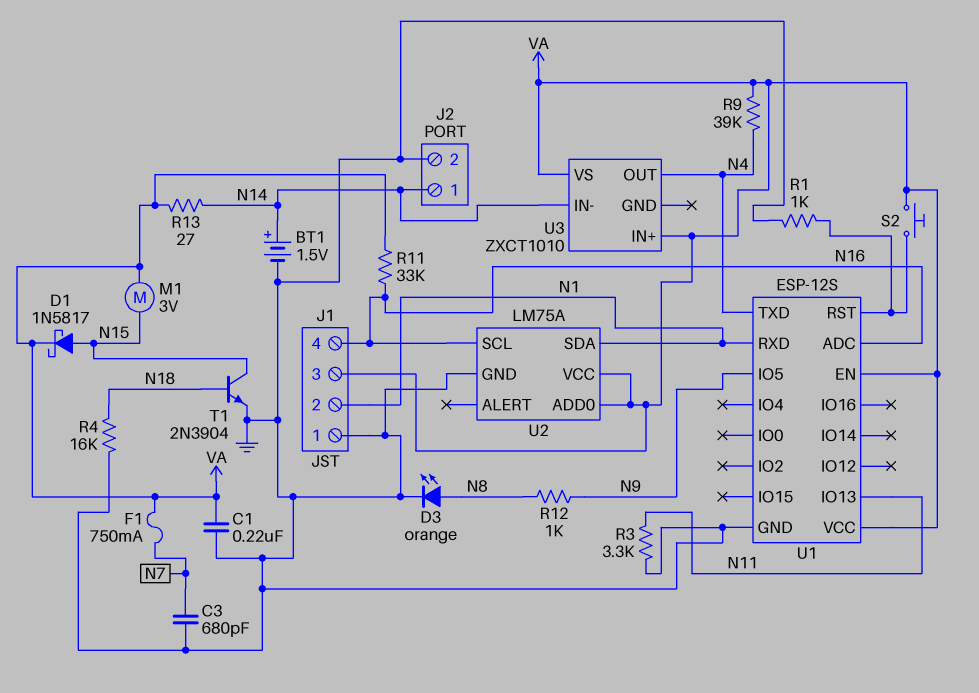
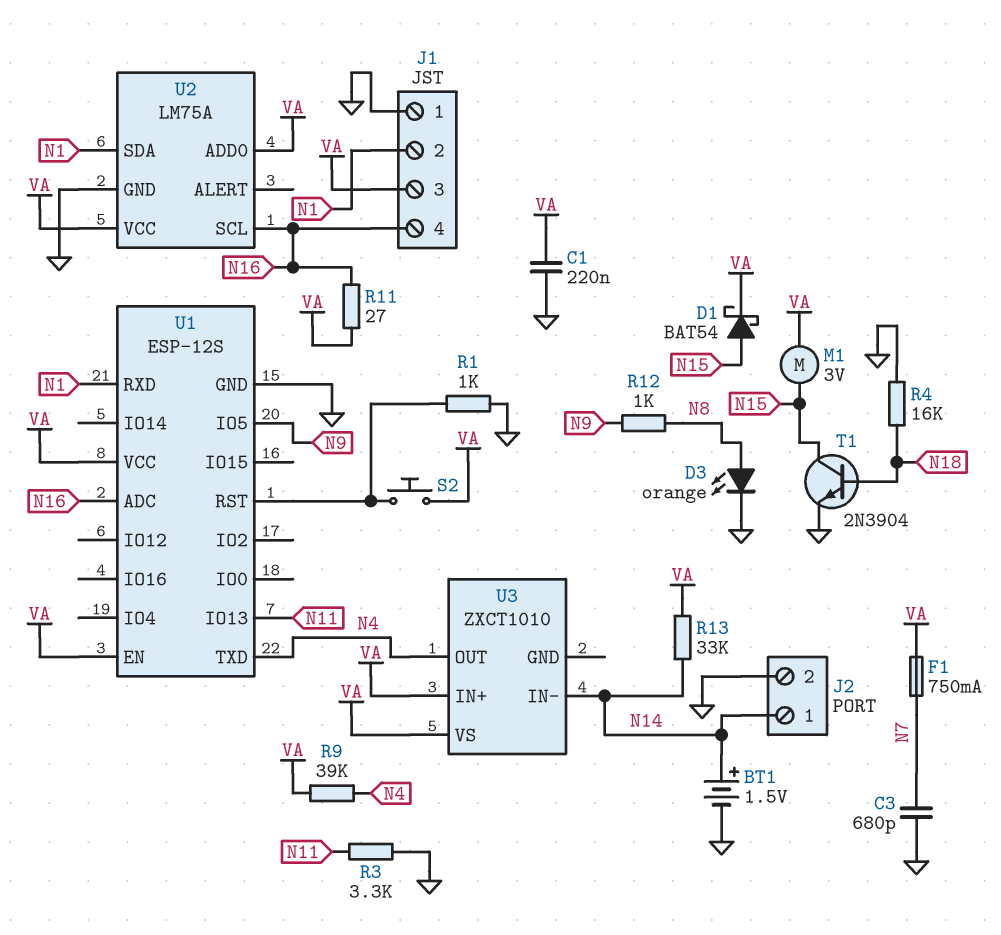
D1: schottky 1N5817 (A N15, K VA) -> schottky BAT54 (A N15, K VA)
R11: 33k (N16, VA) -> 27 (N16, VA)
R13: 27 (N14, VA) -> 33k (N14, VA)

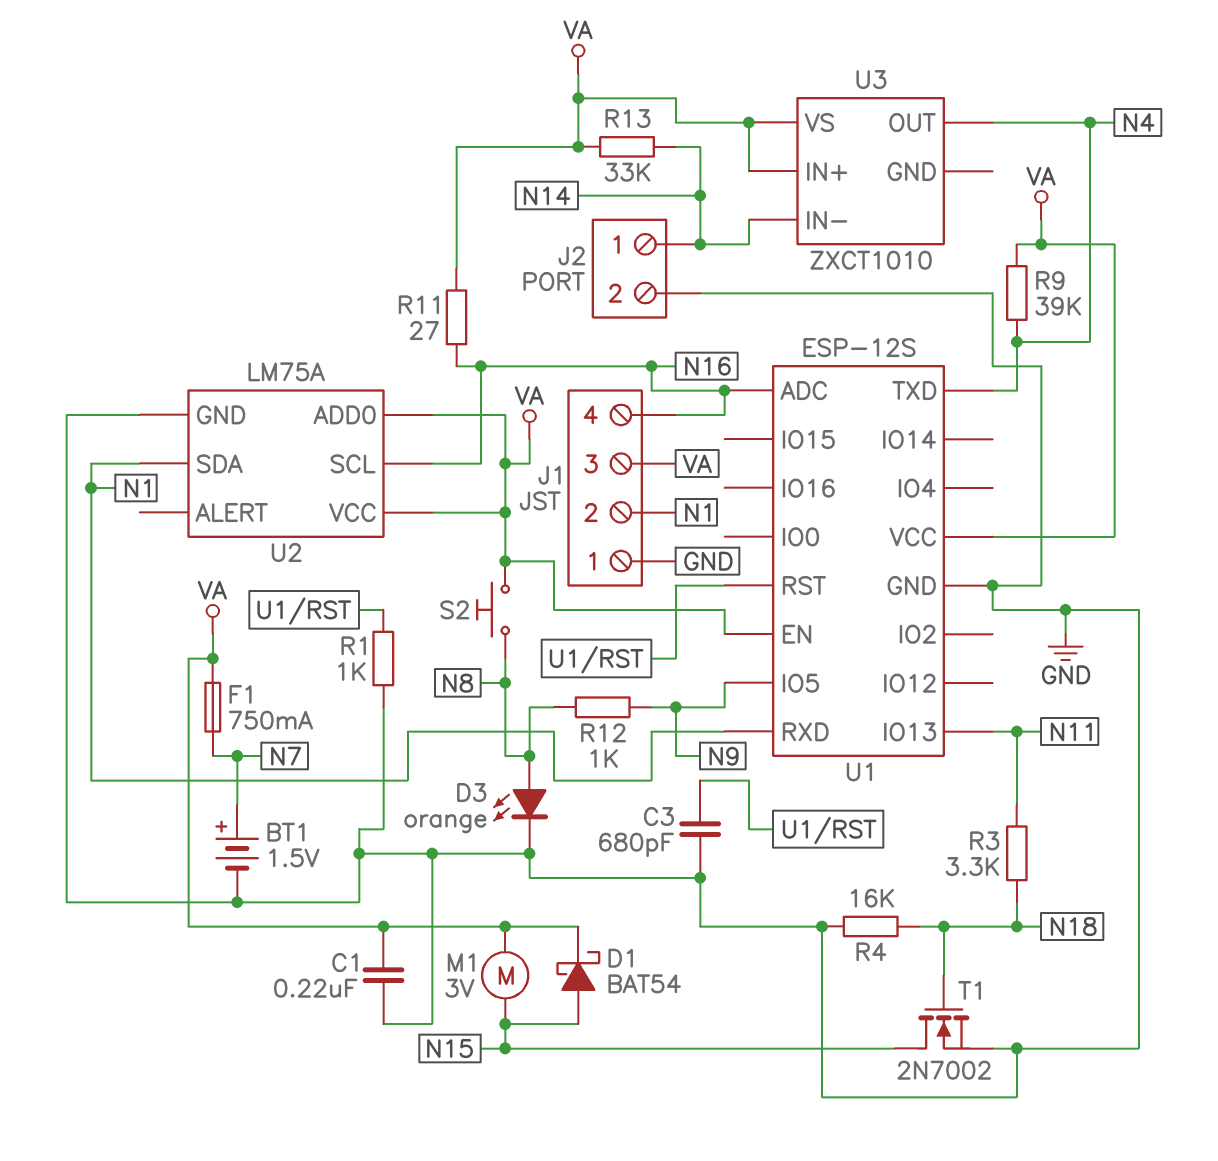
BT1: 1.5V (plus N14, minus GND) -> 1.5V (plus N7, minus GND)
C3: 680pF (GND, N7) -> 680pF (GND, U1/RST)
R3: 3.3k (GND, N11) -> 3.3k (N11, N18)
S2: button (U1/RST, VA) -> button (N8, VA)
T1: NPN 2N3904 (B N18, C N15, E GND) -> NMOS 2N7002 (G N18, D N15, S GND)

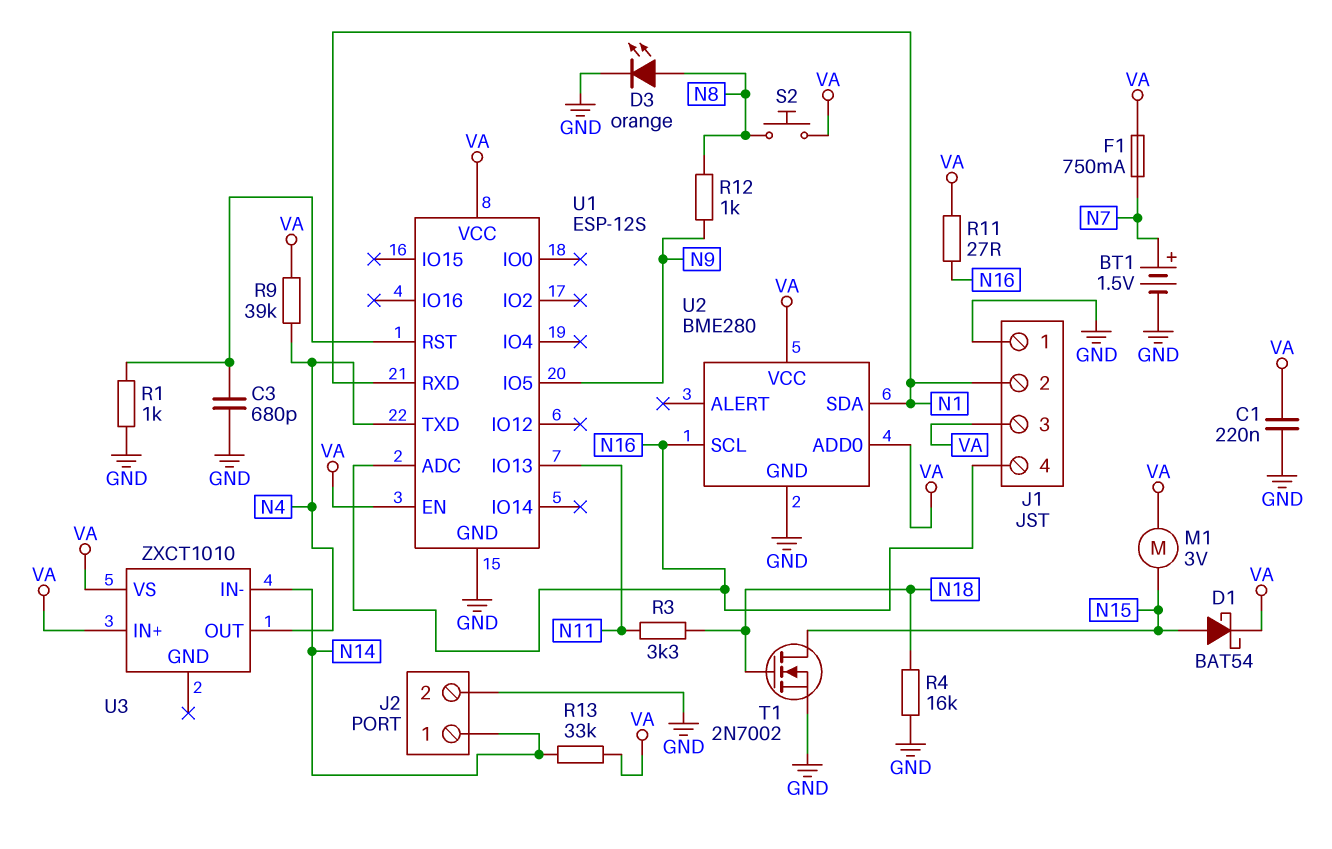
U2: LM75A -> BME280

